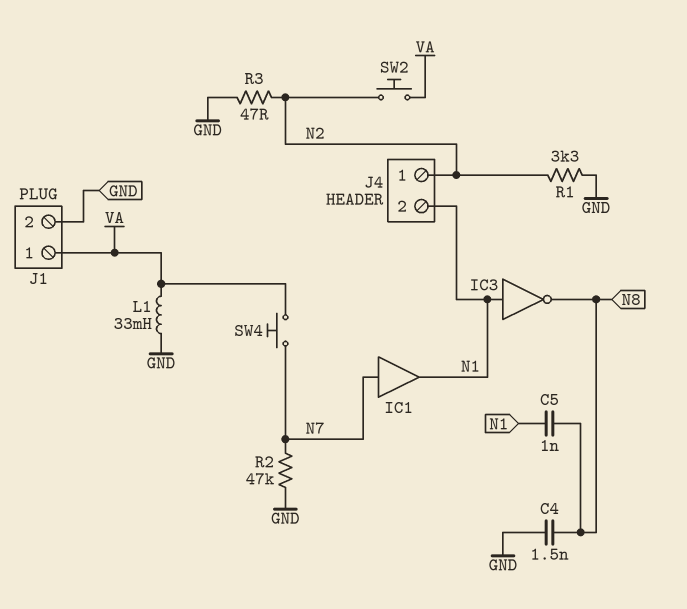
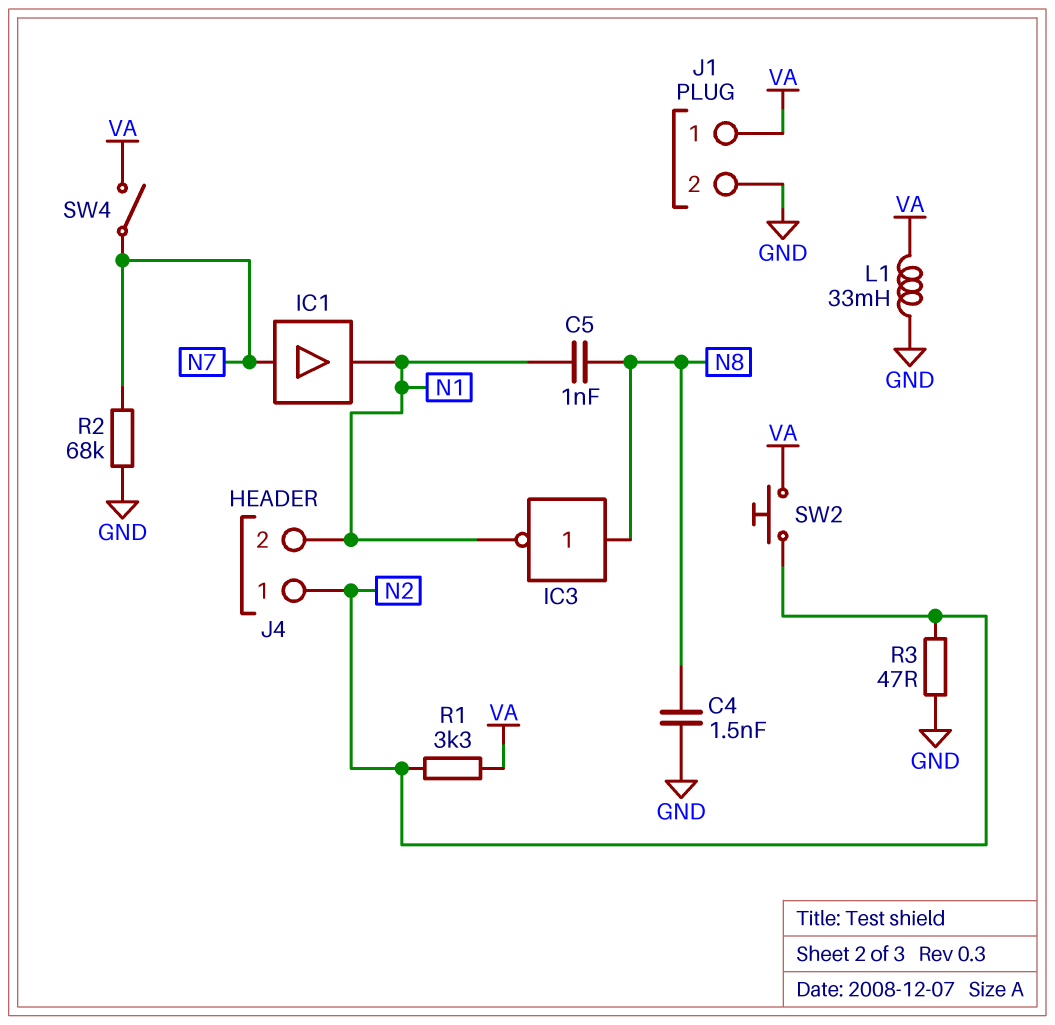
IC3: NOT (in N1, out N8) -> NOT (in N8, out N1)
R1: 3.3k (GND, N2) -> 3.3k (N2, VA)
R2: 47k (GND, N7) -> 68k (GND, N7)
SW4: button (N7, VA) -> switch (N7, VA)

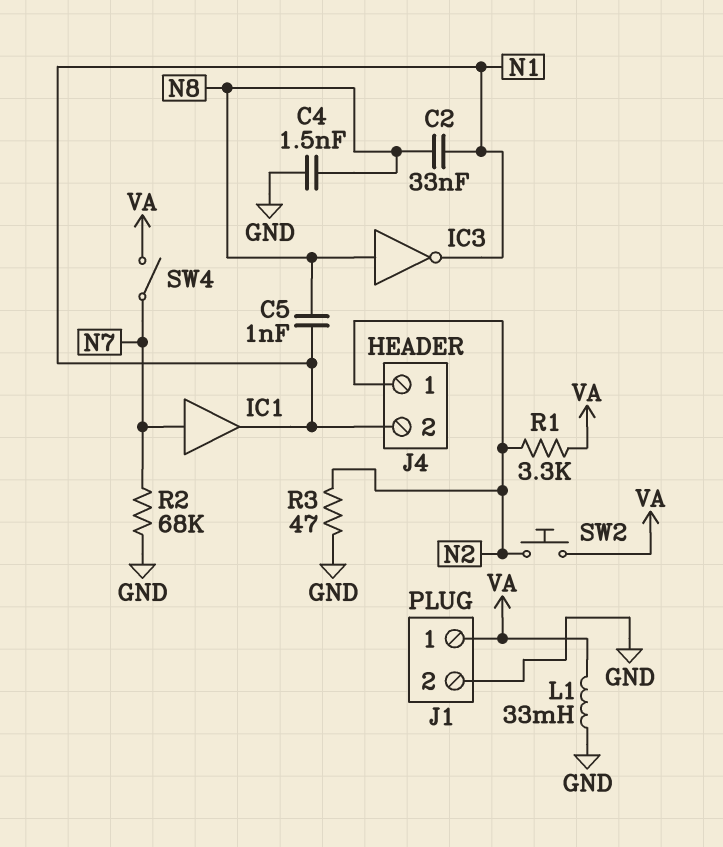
C2: none -> 33nF (N1, N8)

